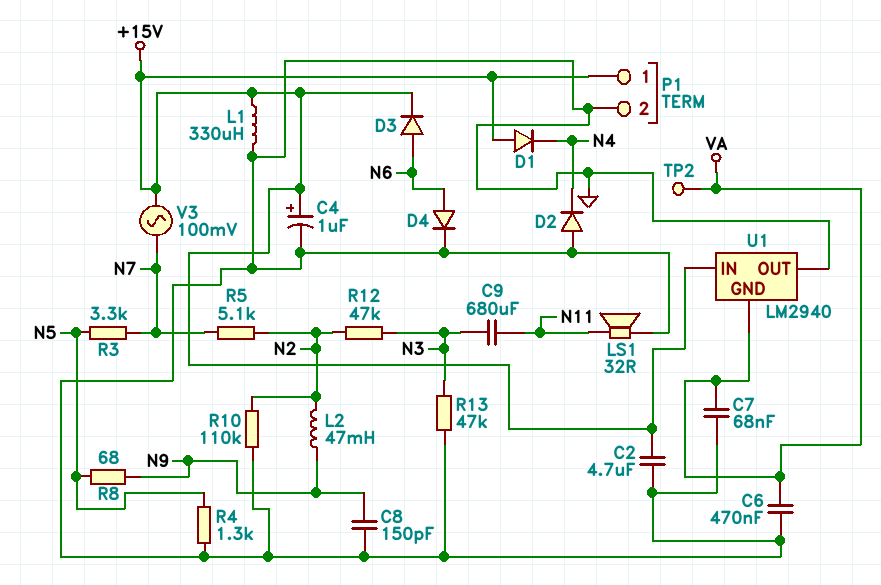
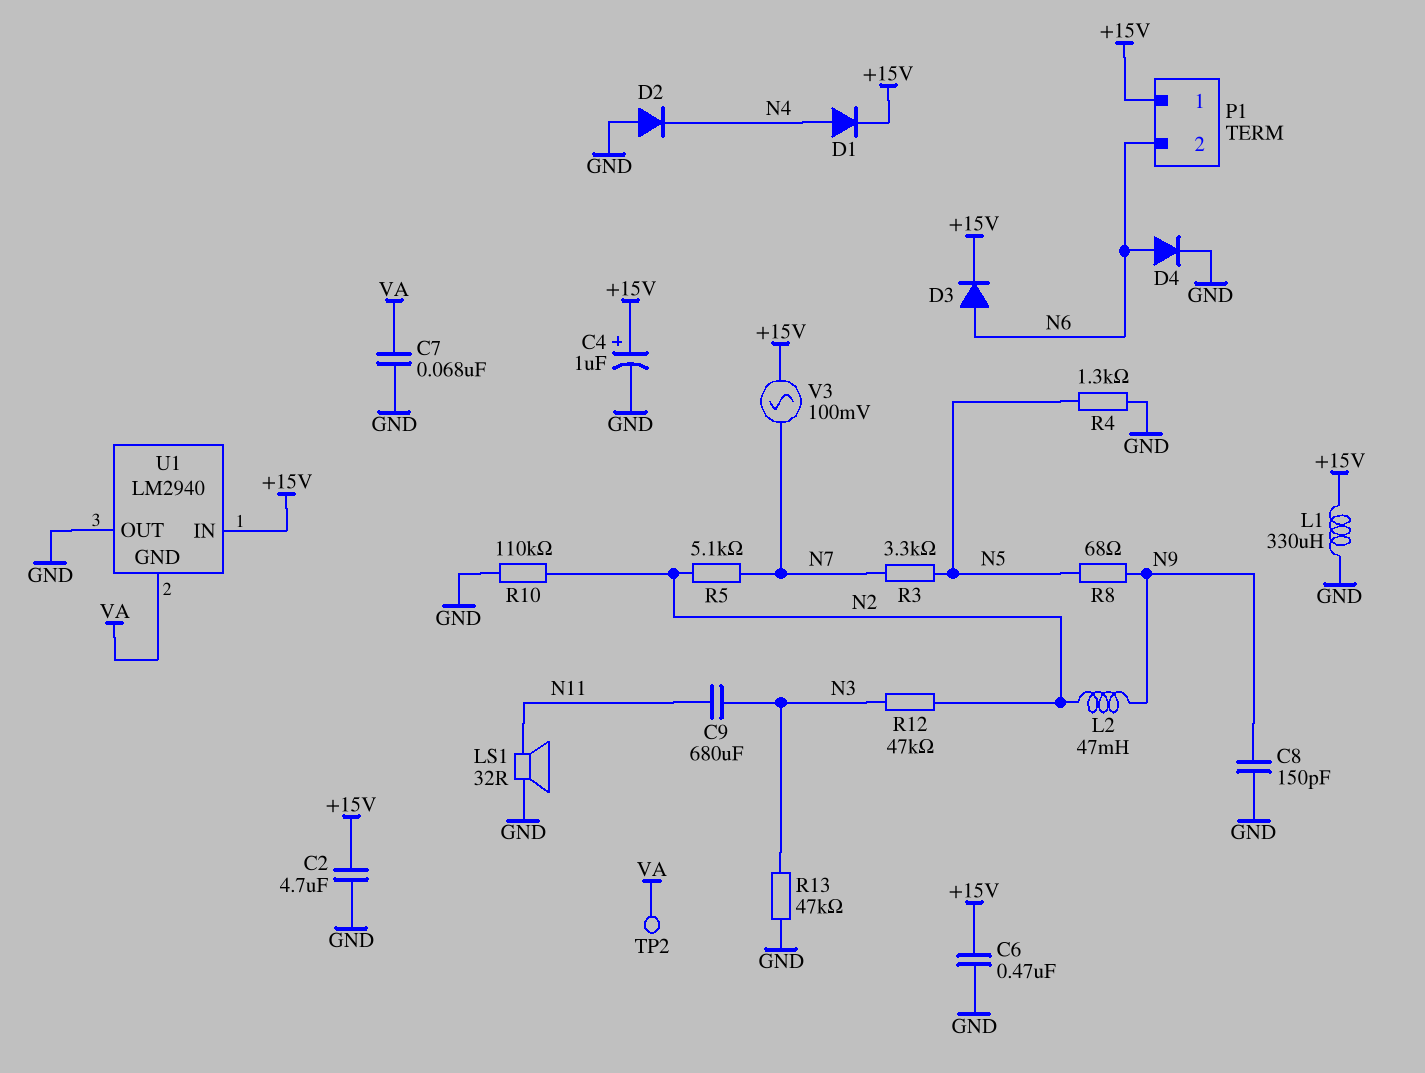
C6: 470nF (GND, VA) -> 470nF (+15V, GND)
D1: diode (A +15V, K N4) -> diode (A N4, K +15V)
P1 pin 2: GND -> N6

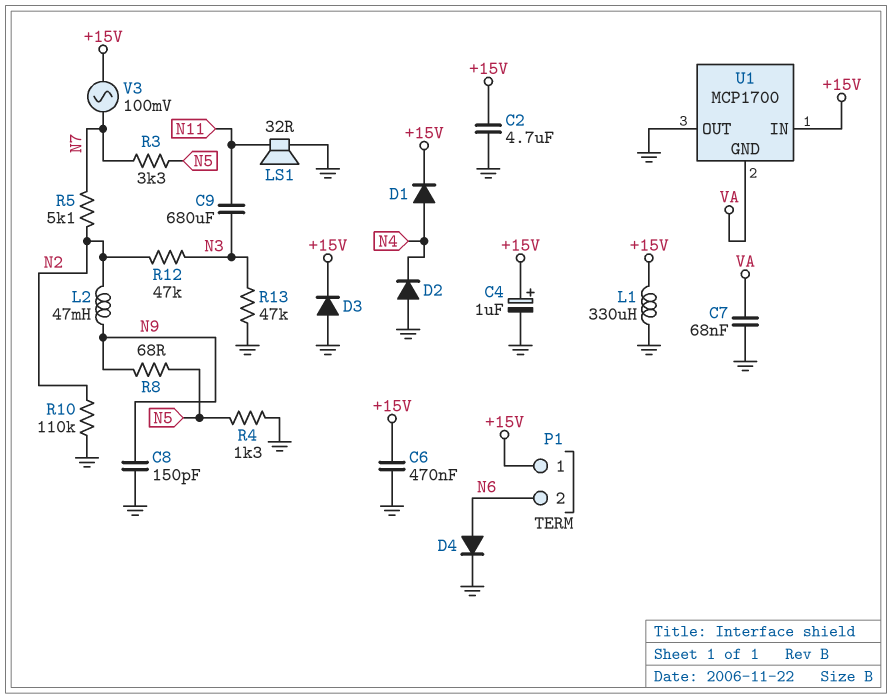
D3: diode (A N6, K +15V) -> diode (A GND, K +15V)
TP2: test point (VA) -> none
U1: LM2940 -> MCP1700

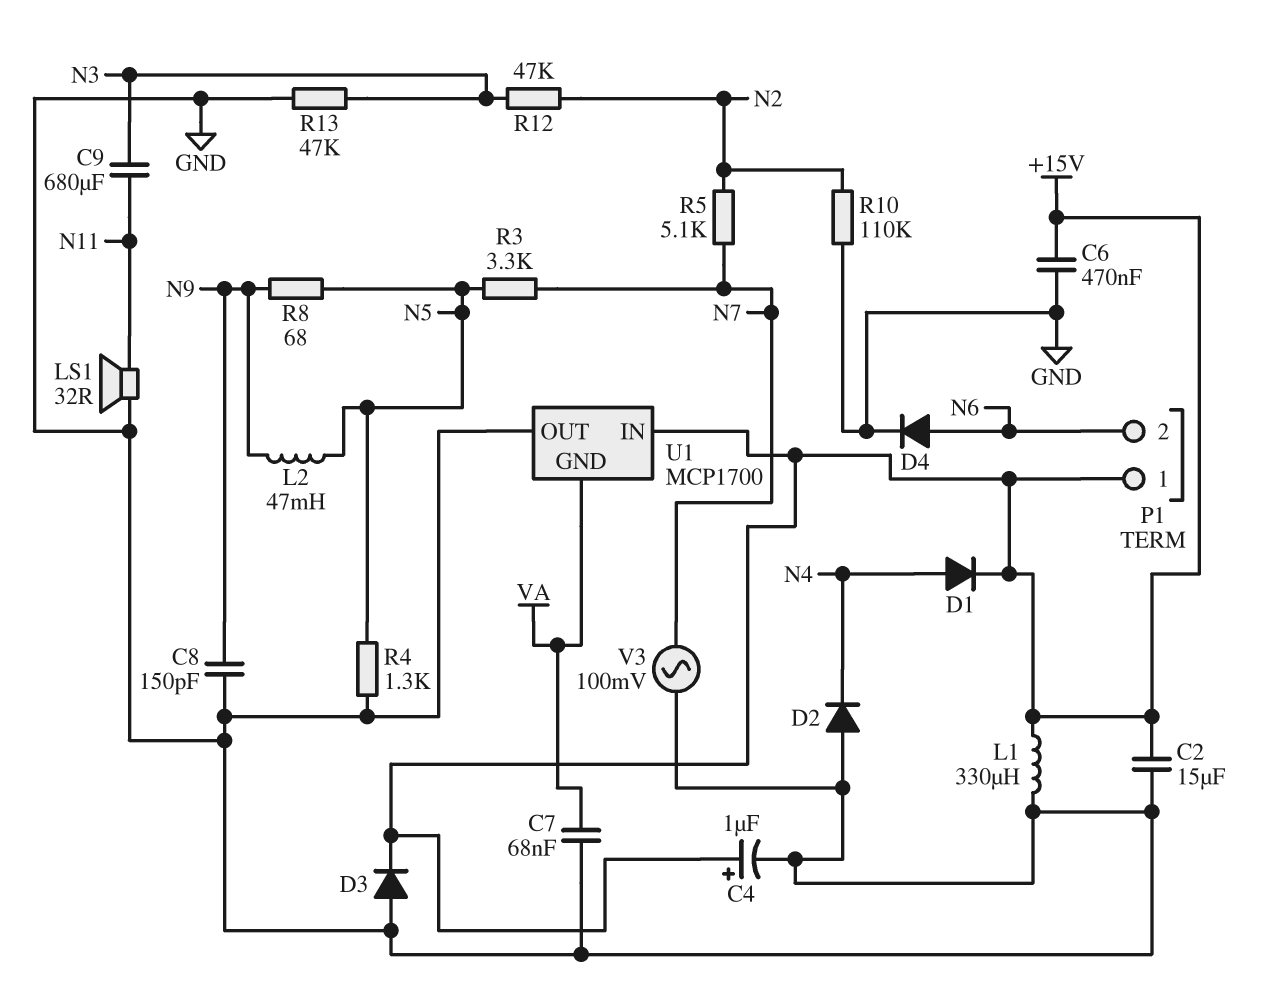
C2: 4.7uF (+15V, GND) -> 15uF (+15V, GND)
L2: 47mH (N2, N9) -> 47mH (N5, N9)
V3: AC 100mV (+15V, N7) -> AC 100mV (GND, N7)

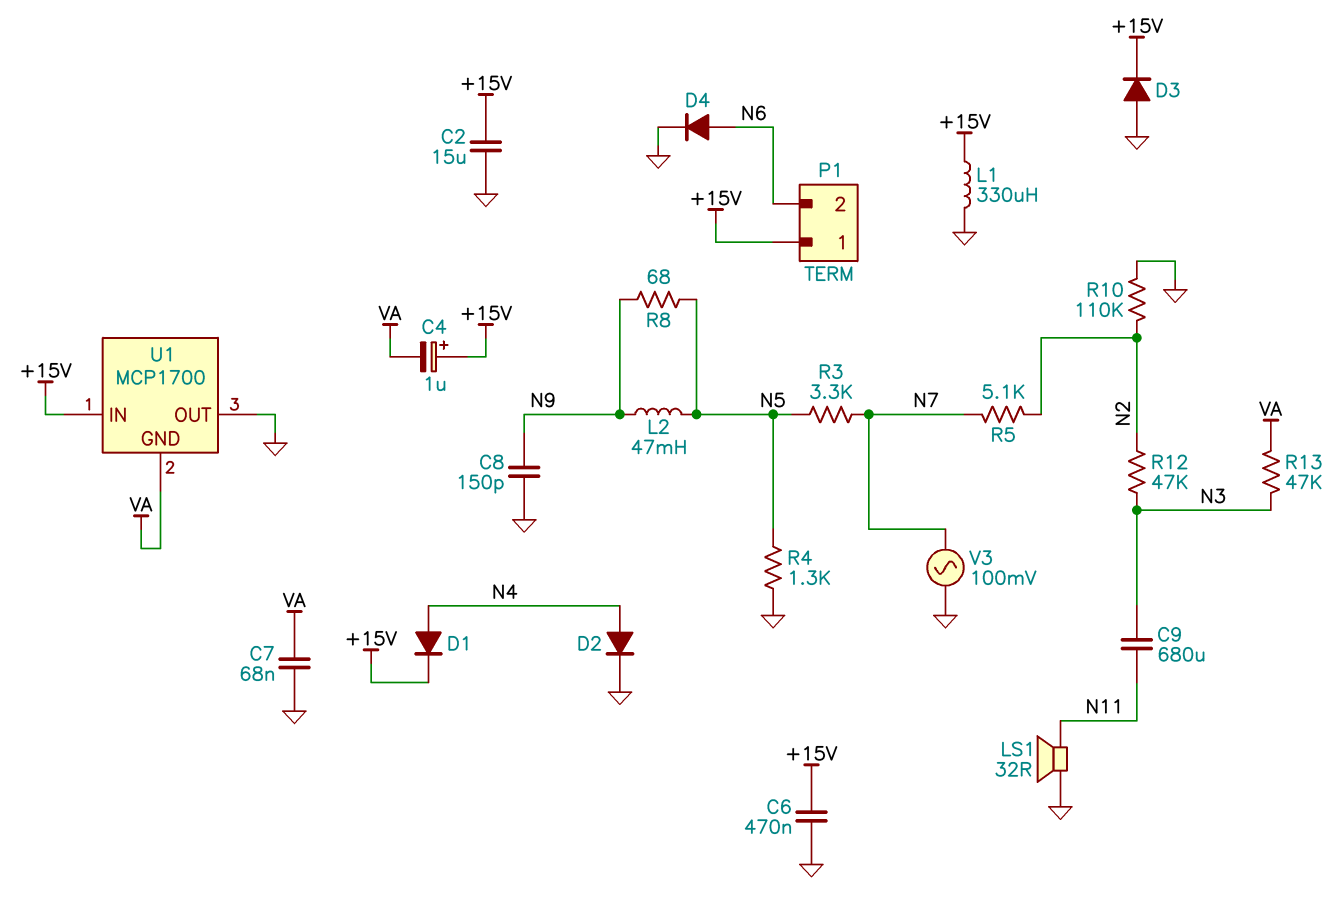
C4: 1uF (plus +15V, minus GND) -> 1uF (plus +15V, minus VA)
D2: diode (A GND, K N4) -> diode (A N4, K GND)
R13: 47k (GND, N3) -> 47k (N3, VA)

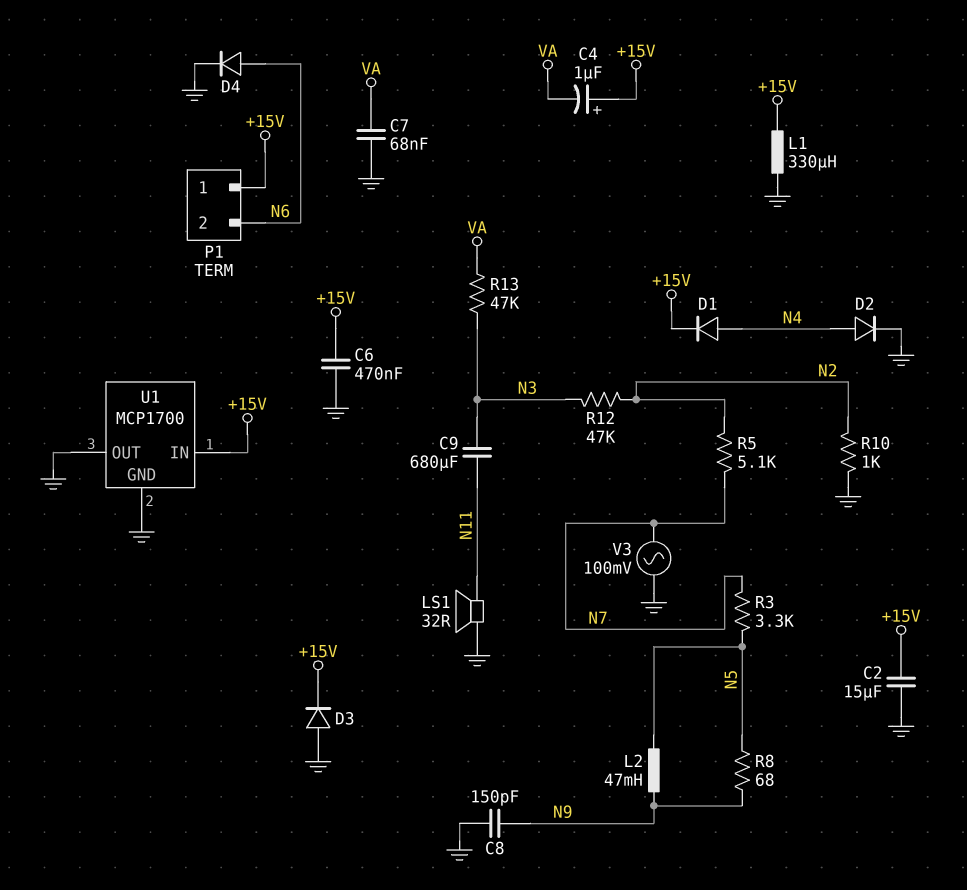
R4: 1.3k (GND, N5) -> none
R10: 110k (GND, N2) -> 1k (GND, N2)
U1 pin GND: VA -> GND

